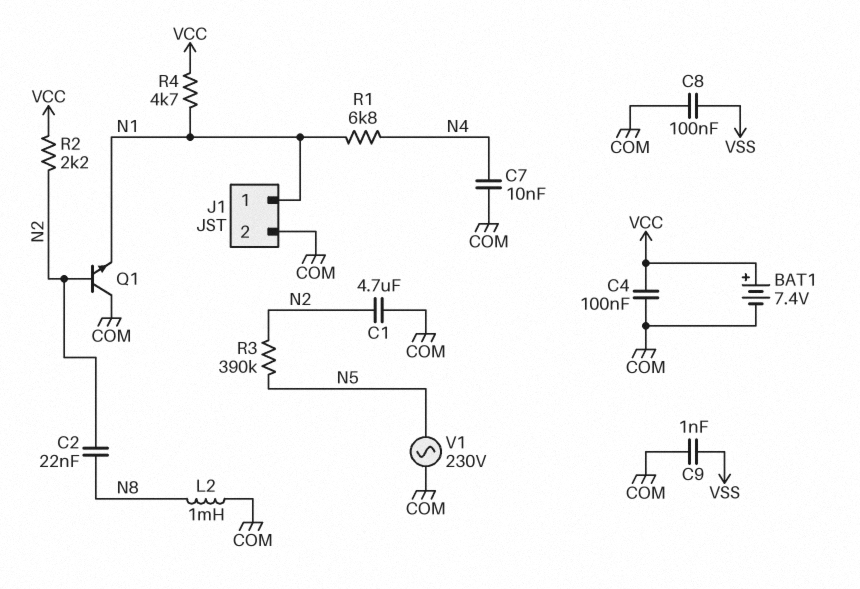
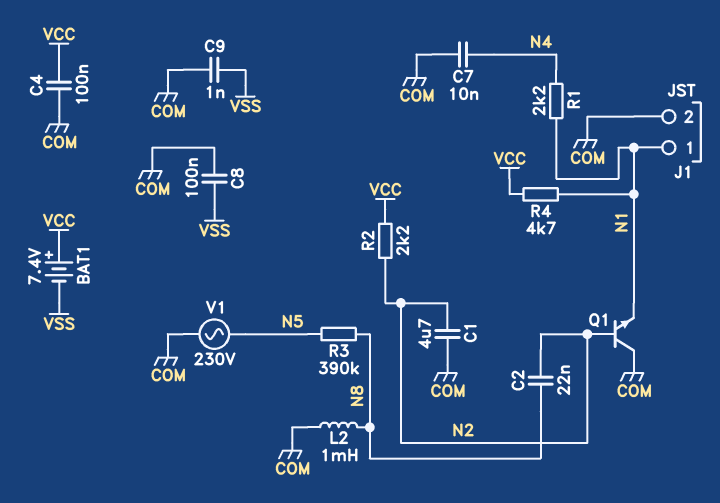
BAT1: 7.4V (plus VCC, minus COM) -> 7.4V (plus VCC, minus VSS)
R1: 6.8k (N1, N4) -> 2.2k (N1, N4)
R3: 390k (N2, N5) -> 390k (N5, N8)

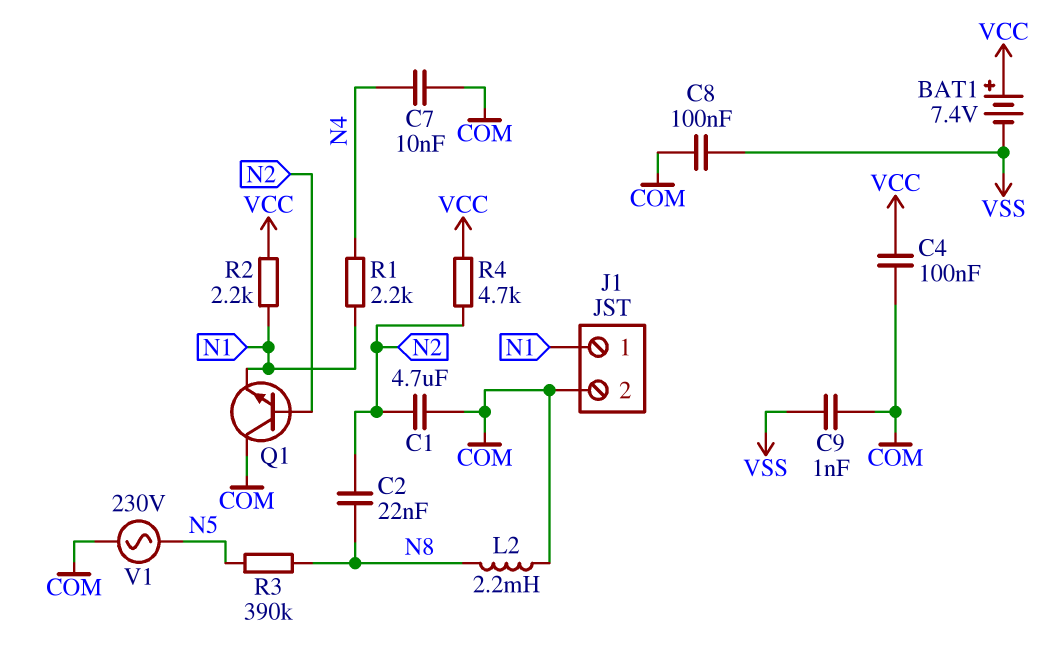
L2: 1mH (COM, N8) -> 2.2mH (COM, N8)
R2: 2.2k (N2, VCC) -> 2.2k (N1, VCC)
R4: 4.7k (N1, VCC) -> 4.7k (N2, VCC)

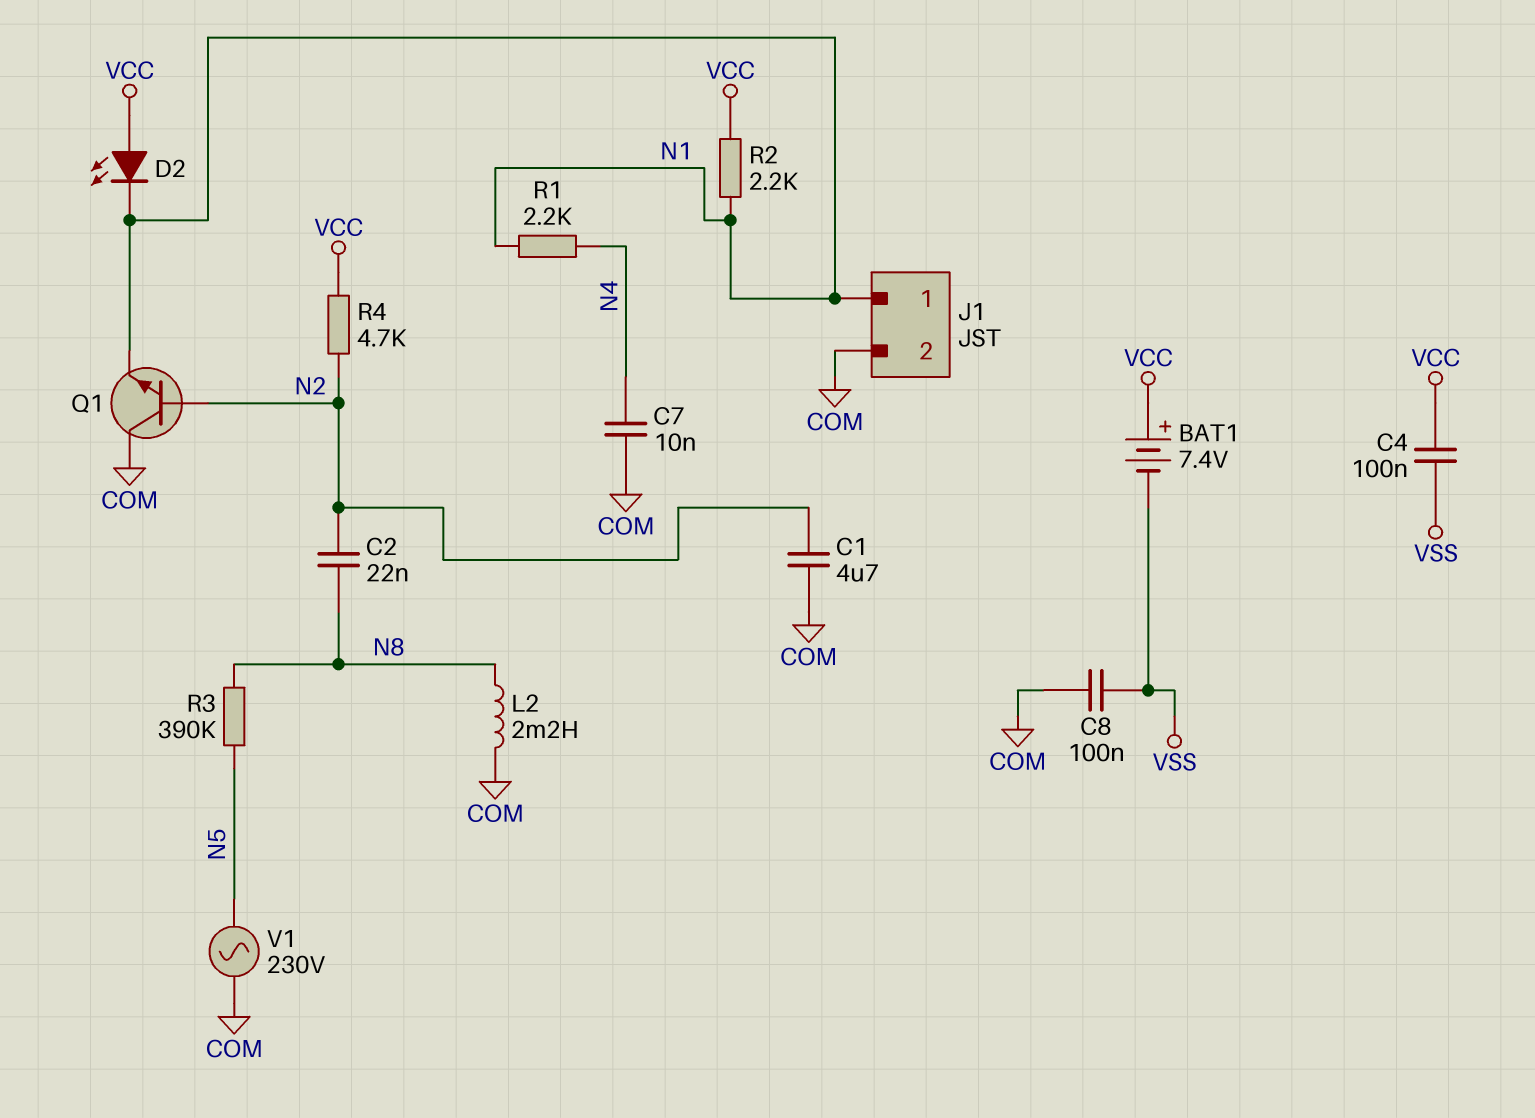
C4: 100nF (COM, VCC) -> 100nF (VCC, VSS)
C9: 1nF (COM, VSS) -> none
D2: none -> LED (A VCC, K N1)

